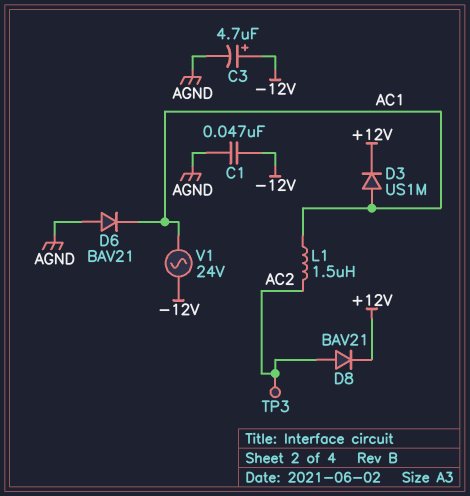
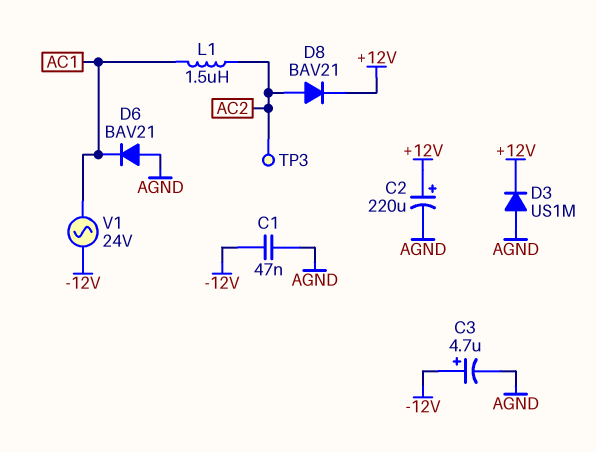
C2: none -> 220uF (plus +12V, minus AGND)
D3: diode US1M (A AC1, K +12V) -> diode US1M (A AGND, K +12V)

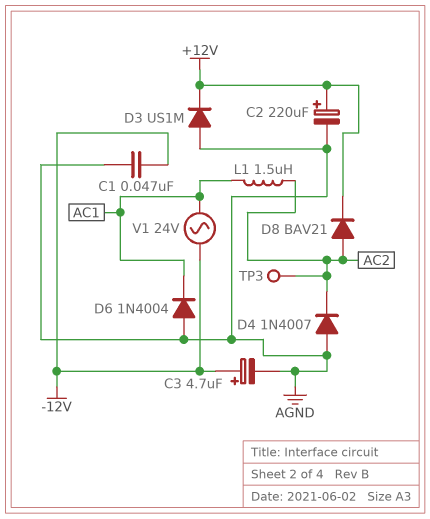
D4: none -> diode 1N4007 (A AGND, K AC2)
D6: diode BAV21 (A AGND, K AC1) -> diode 1N4004 (A AGND, K AC1)

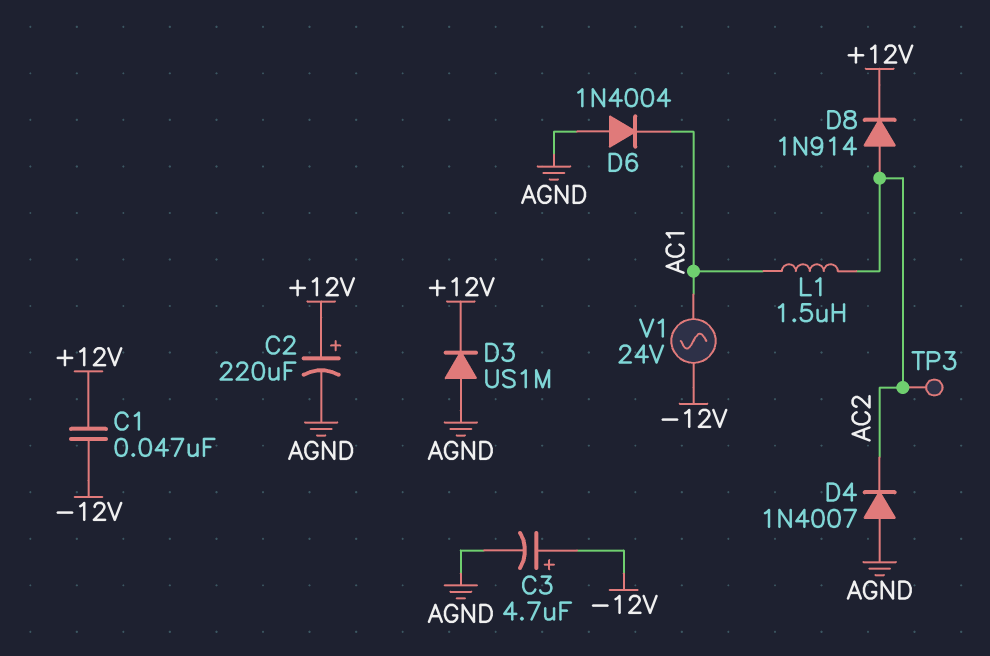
C1: 47nF (-12V, AGND) -> 47nF (+12V, -12V)
D8: diode BAV21 (A AC2, K +12V) -> diode 1N914 (A AC2, K +12V)

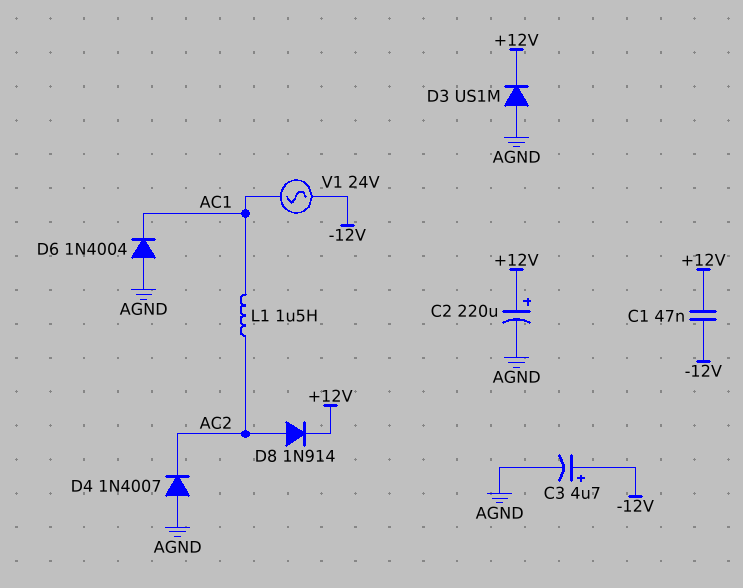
TP3: test point (AC2) -> none

